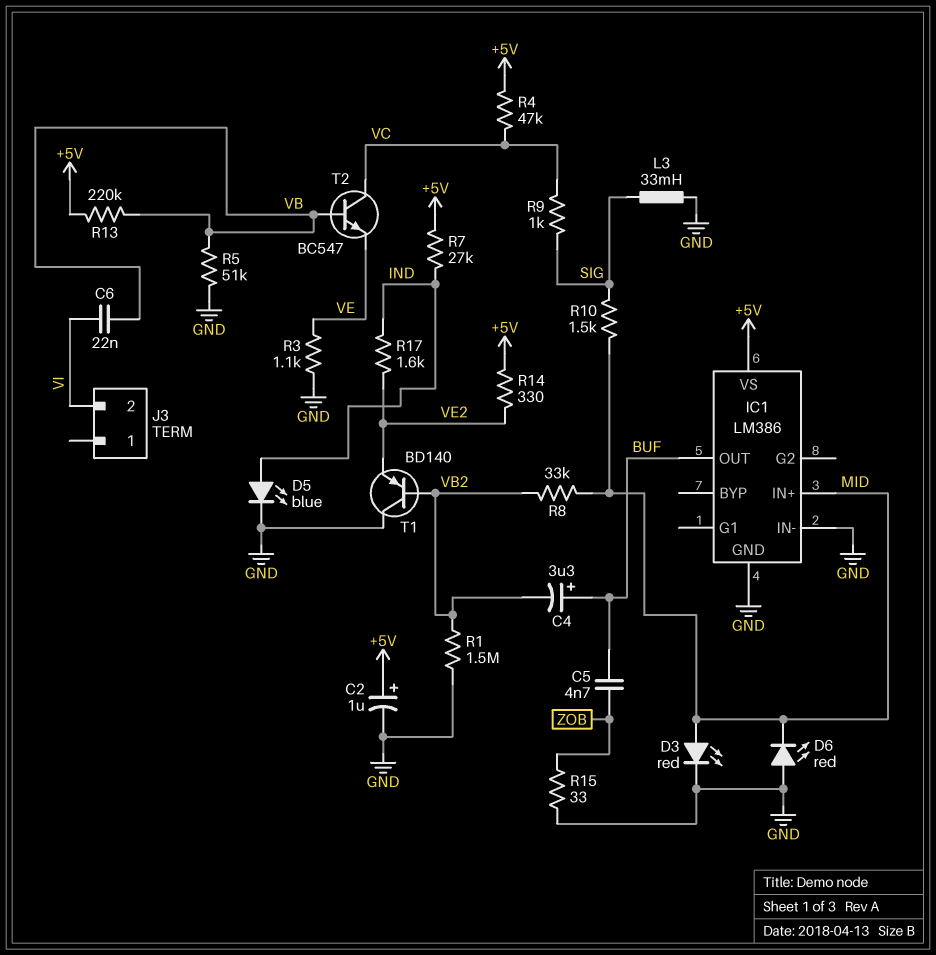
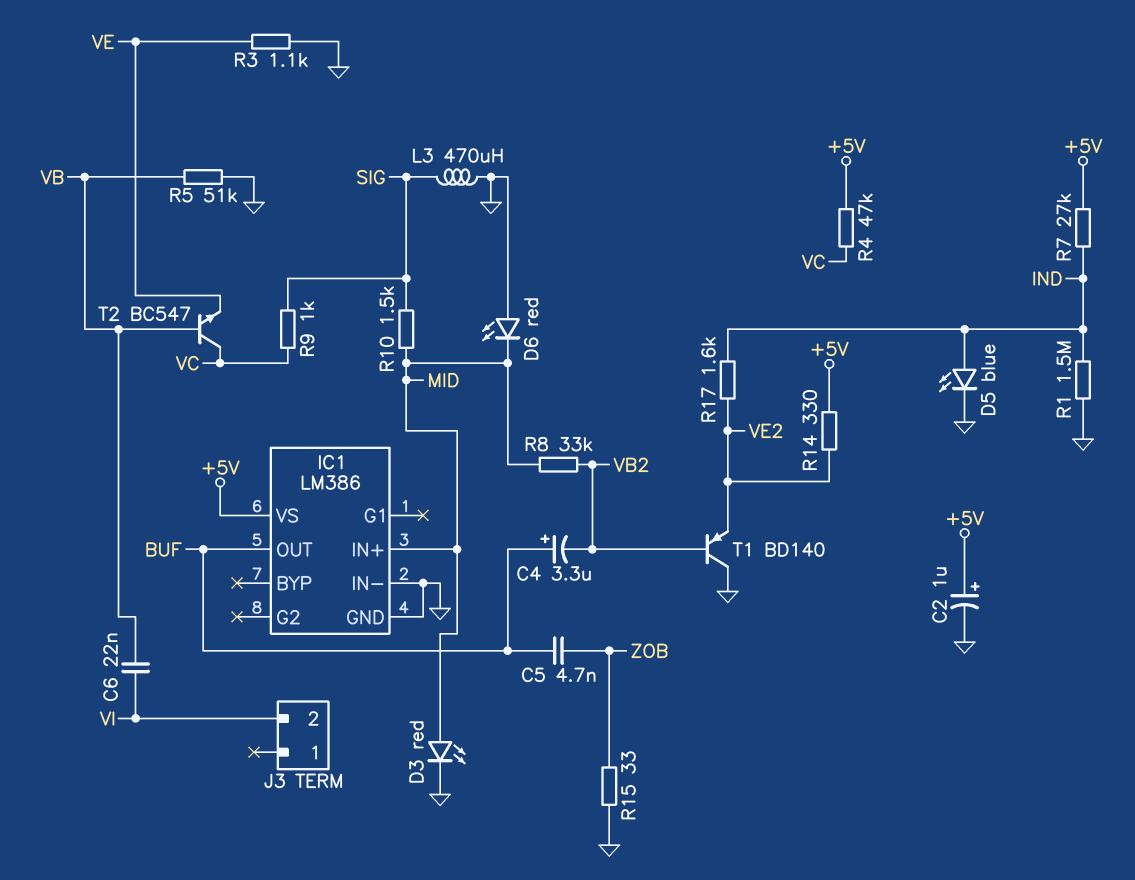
L3: 33mH (GND, SIG) -> 470uH (GND, SIG)
R1: 1.5M (GND, VB2) -> 1.5M (GND, IND)
R13: 220k (+5V, VB) -> none

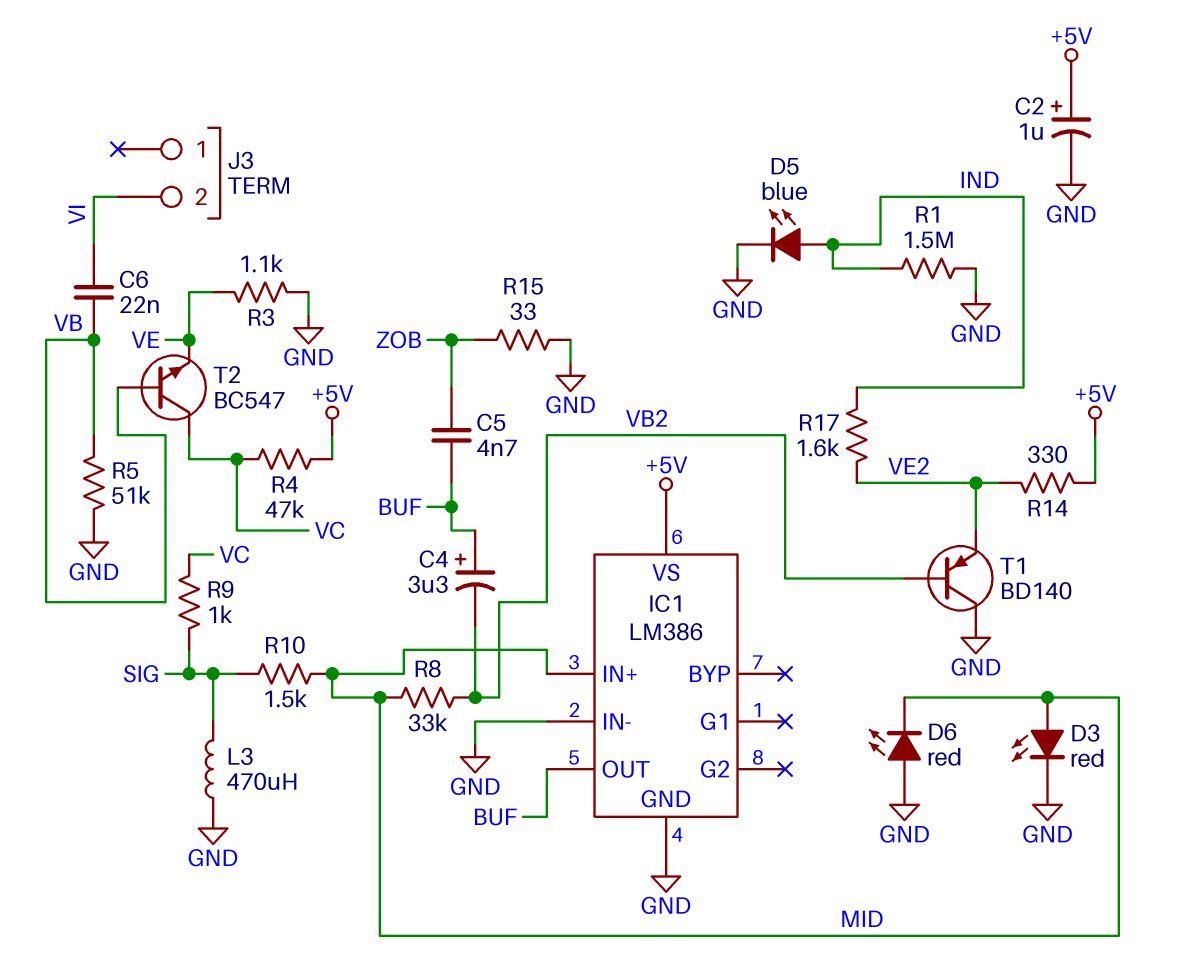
R7: 27k (+5V, IND) -> none

